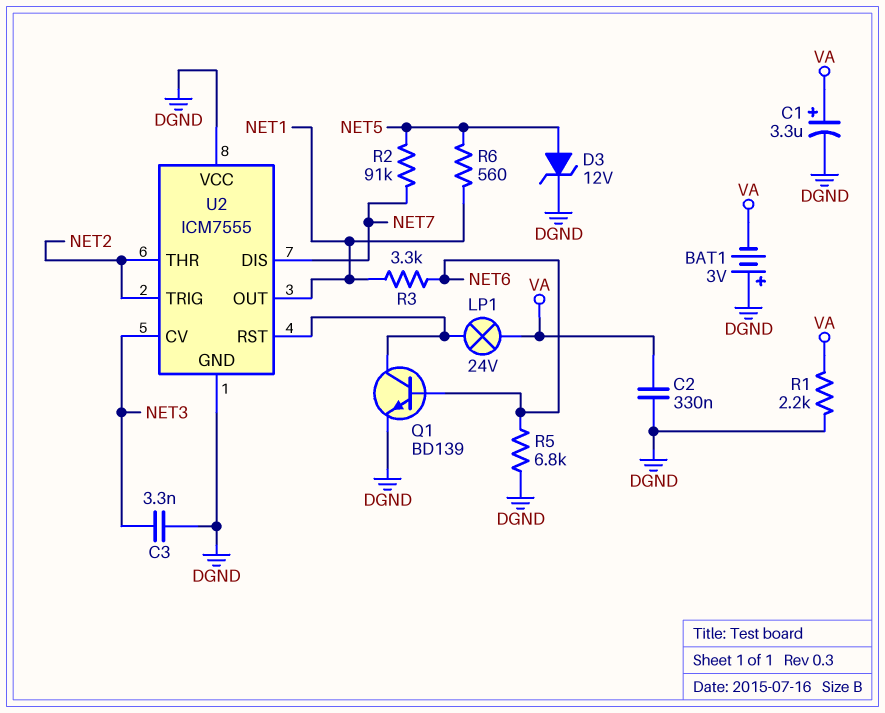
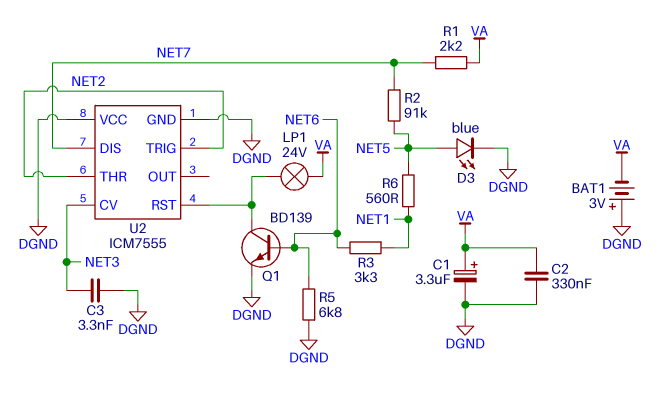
D3: zener 12V (A NET5, K DGND) -> LED blue (A NET5, K DGND)
R1: 2.2k (DGND, VA) -> 2.2k (NET7, VA)
U2 pin OUT: NET1 -> none

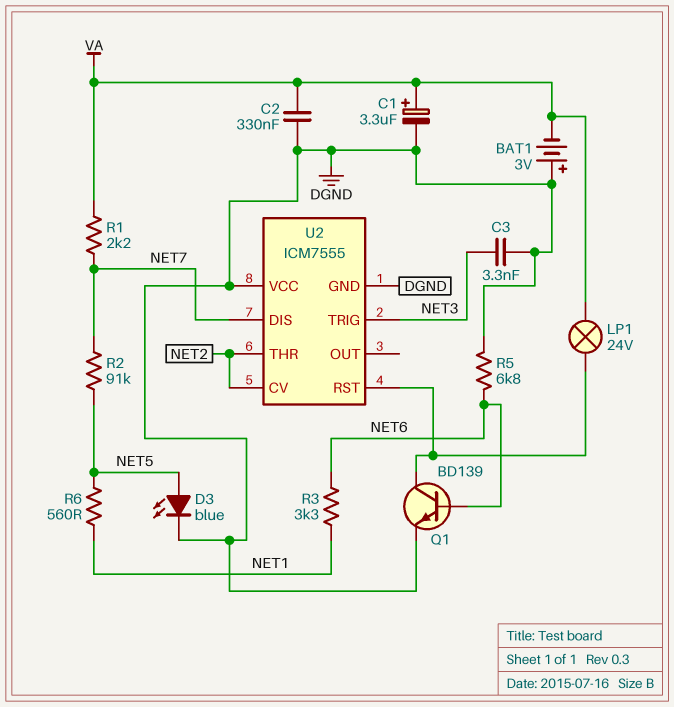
U2 pin CV: NET3 -> NET2
U2 pin TRIG: NET2 -> NET3

